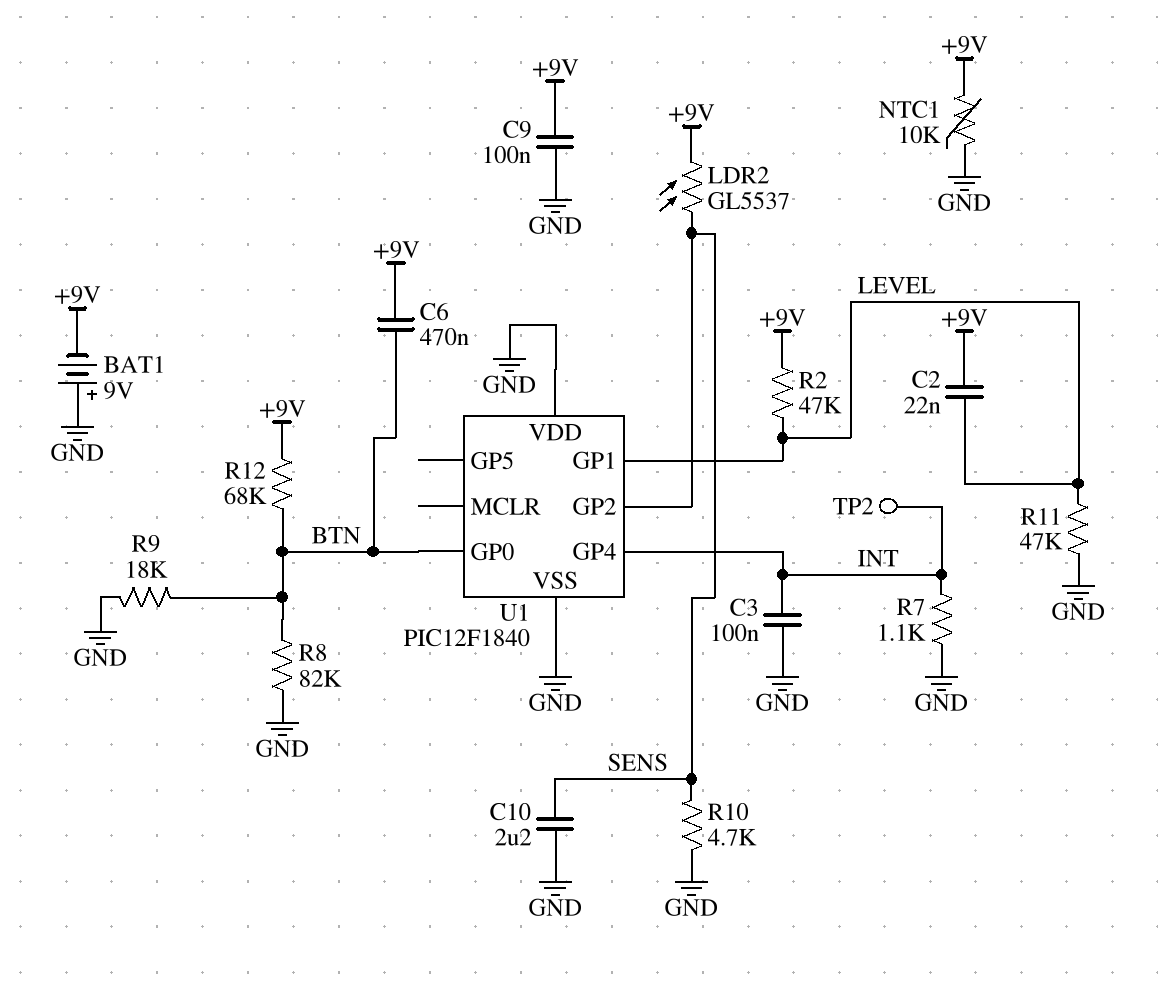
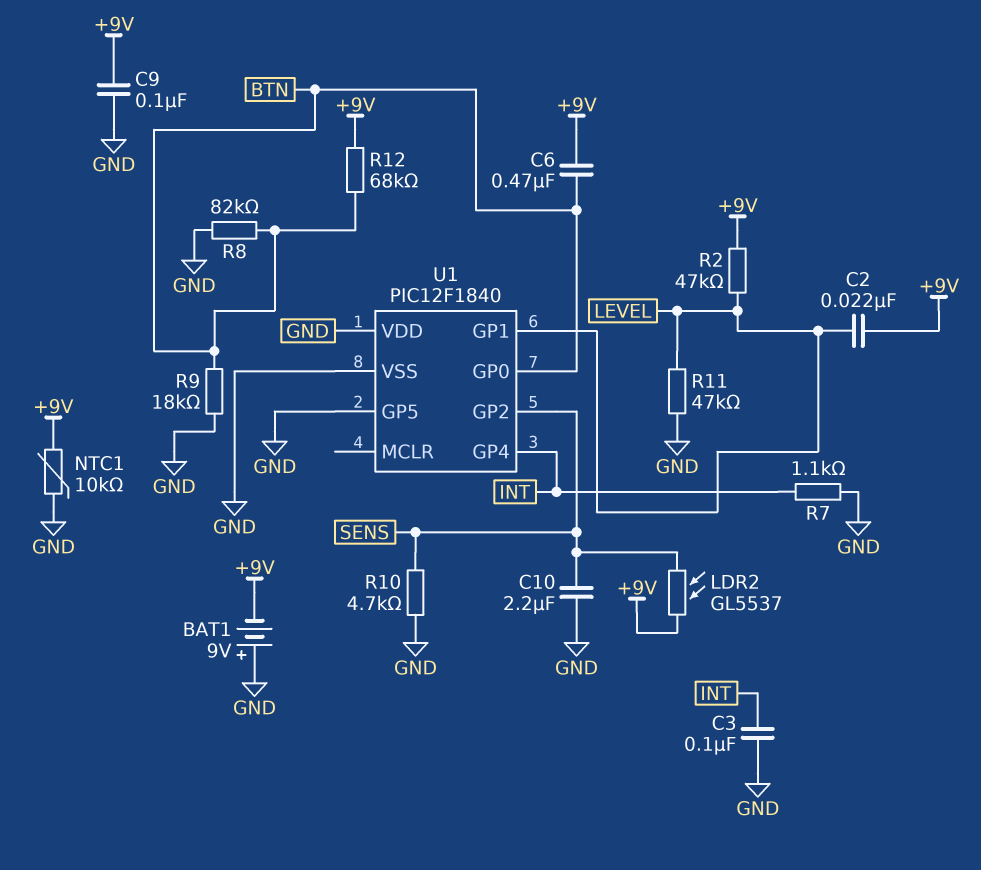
TP2: test point (INT) -> none
U1 pin GP5: none -> GND

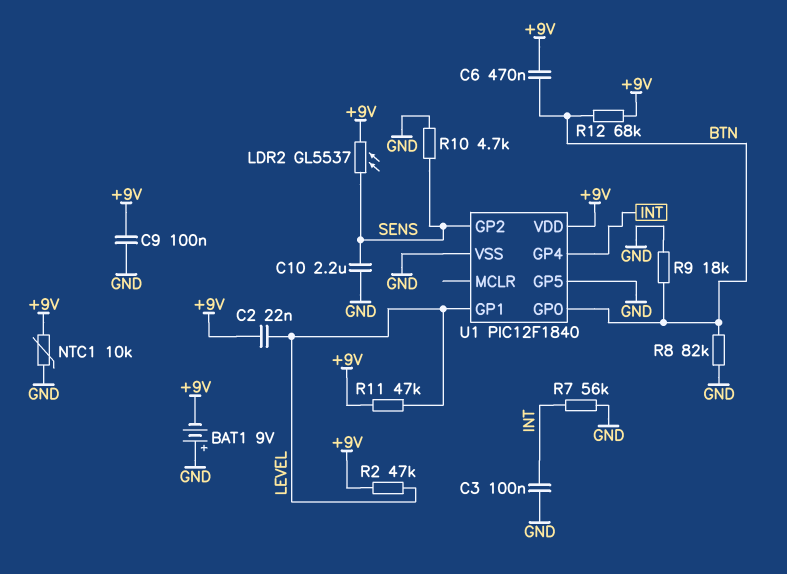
R7: 1.1k (GND, INT) -> 56k (GND, INT)
R11: 47k (GND, LEVEL) -> 47k (+9V, LEVEL)
U1 pin VDD: GND -> +9V

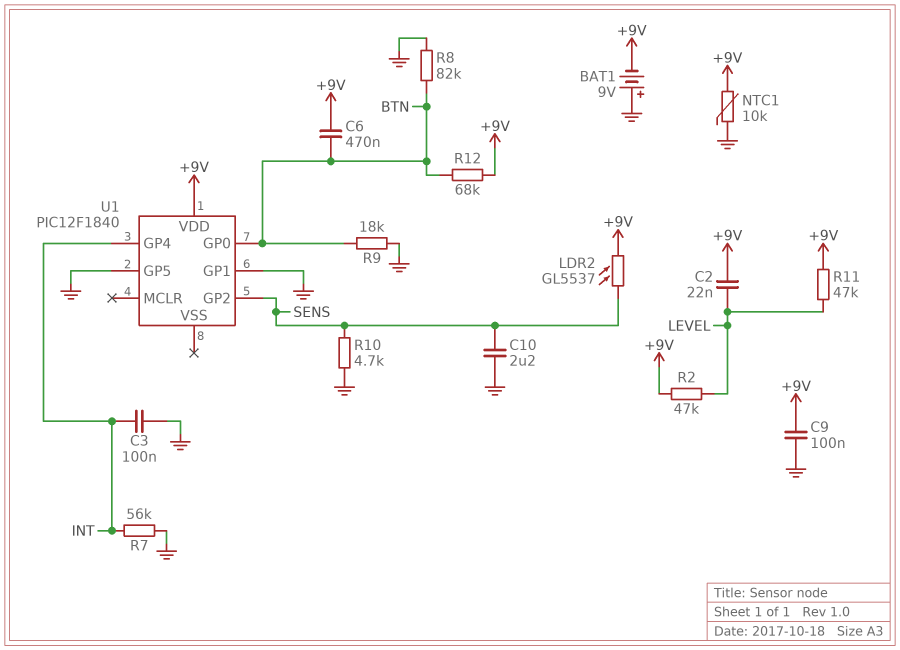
U1 pin GP1: LEVEL -> GND
U1 pin VSS: GND -> none

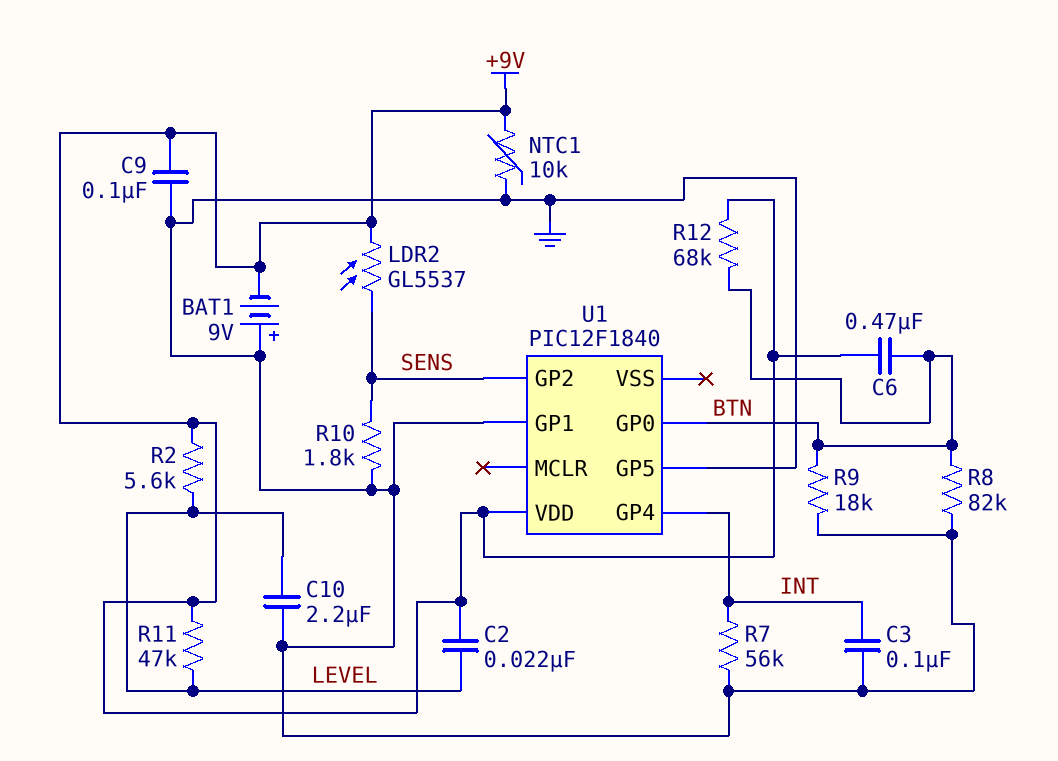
C10: 2.2uF (GND, SENS) -> 2.2uF (GND, LEVEL)
R2: 47k (+9V, LEVEL) -> 5.6k (+9V, LEVEL)
R10: 4.7k (GND, SENS) -> 1.8k (GND, SENS)

